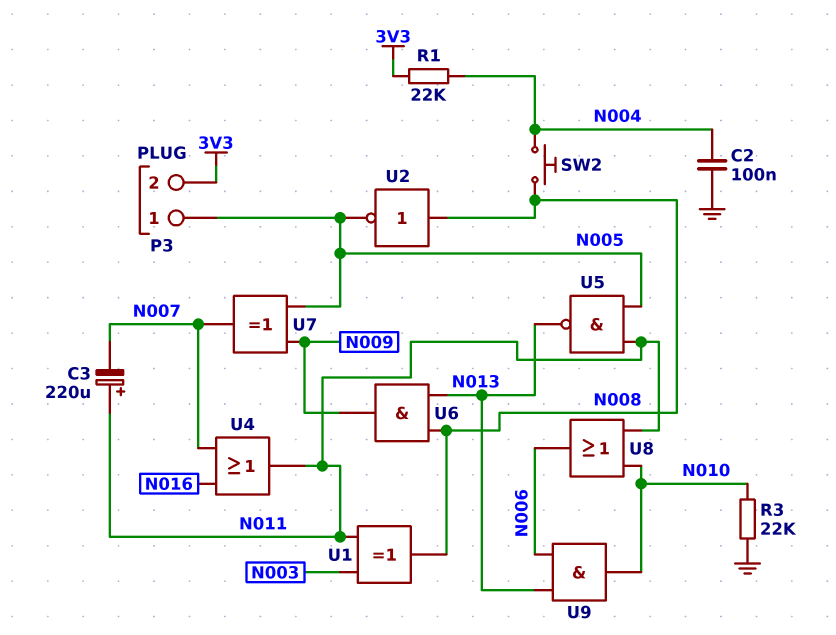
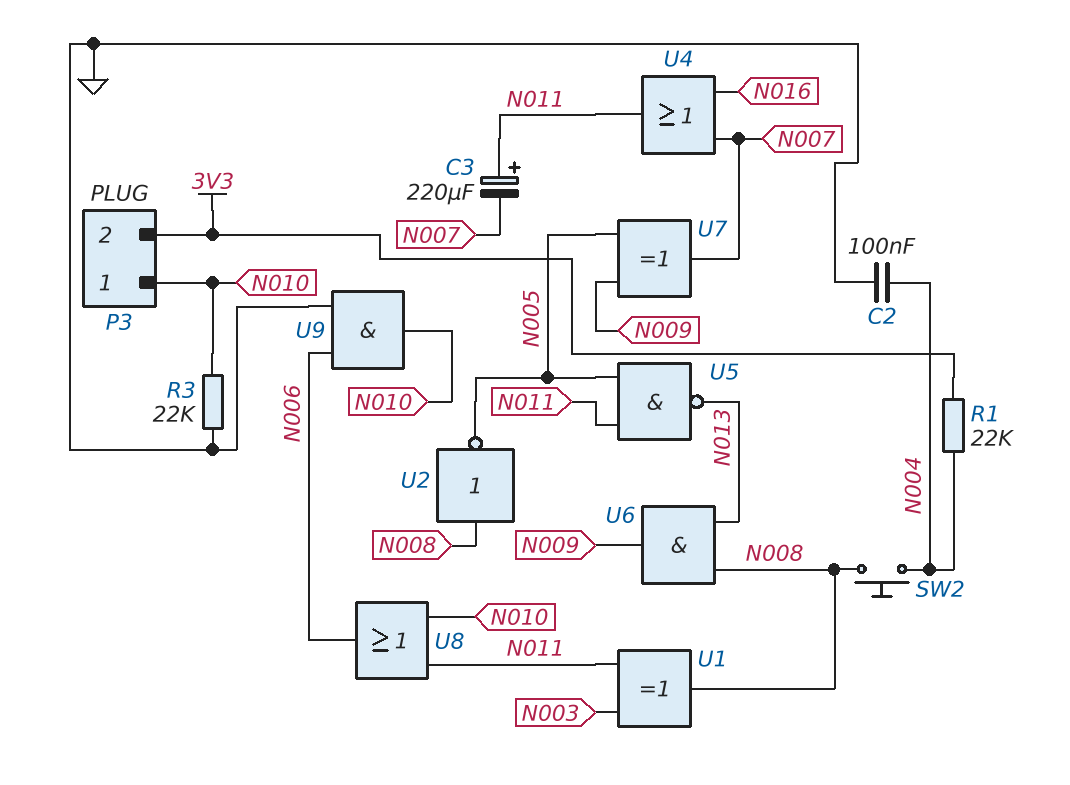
P3 pin 1: N005 -> N010
U9: AND (in N006, in N013, out N010) -> AND (in GND, in N006, out N010)

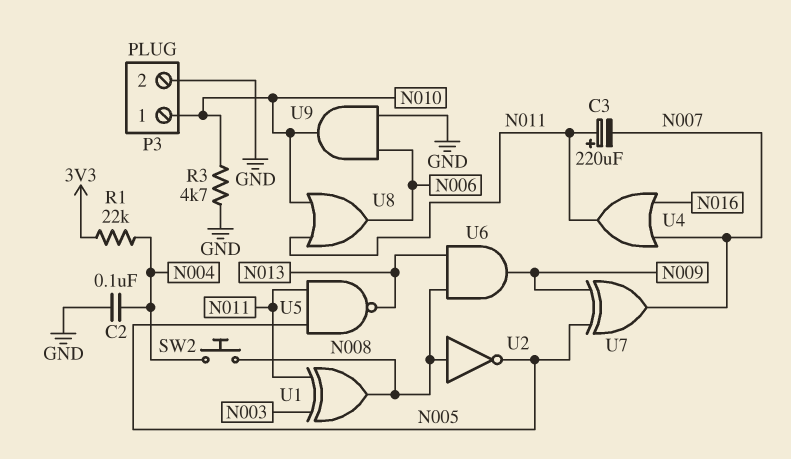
P3 pin 2: 3V3 -> GND
R3: 22k (GND, N010) -> 4.7k (GND, N010)

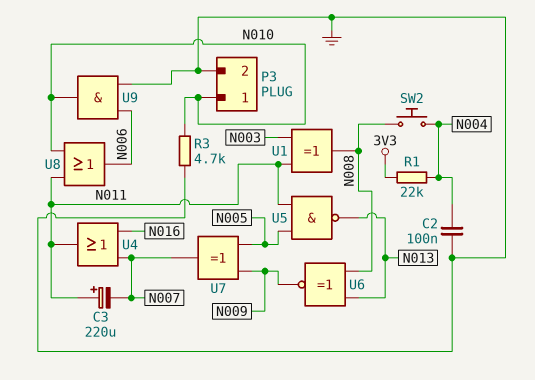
U2: NOT (in N008, out N005) -> none
U6: AND (in N008, in N013, out N009) -> XNOR (in N008, in N013, out N009)

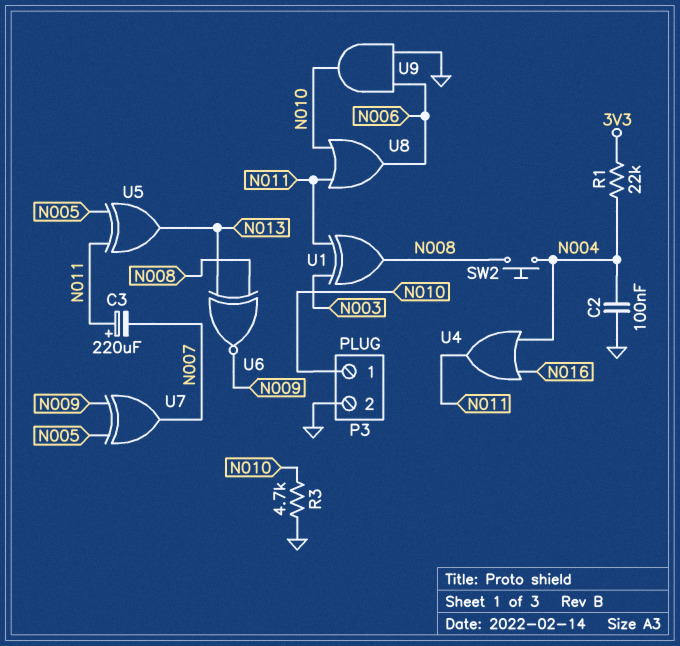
U4: OR (in N007, in N016, out N011) -> OR (in N004, in N016, out N011)
U5: NAND (in N005, in N011, out N013) -> XOR (in N005, in N011, out N013)

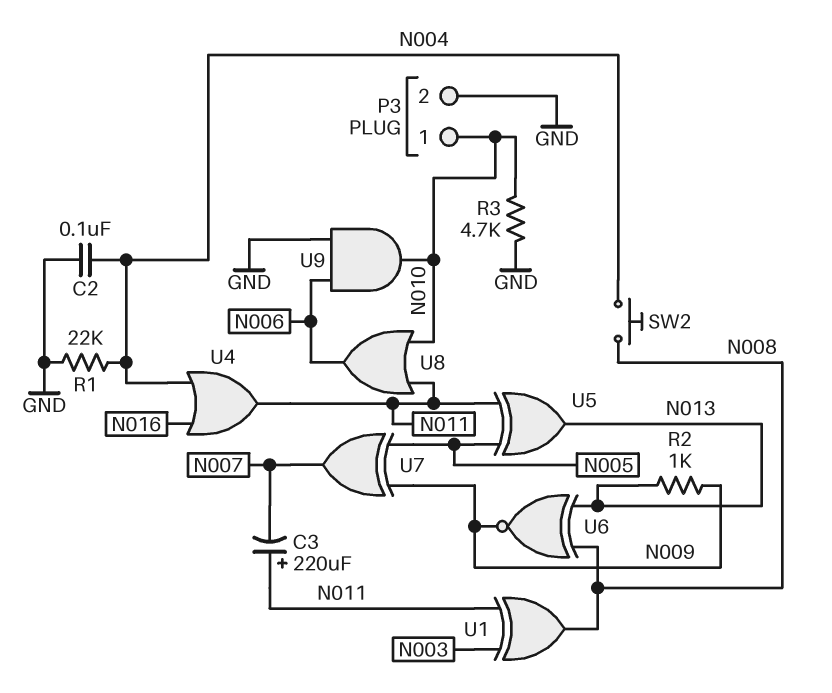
R1: 22k (3V3, N004) -> 22k (GND, N004)
R2: none -> 1k (N009, N013)

